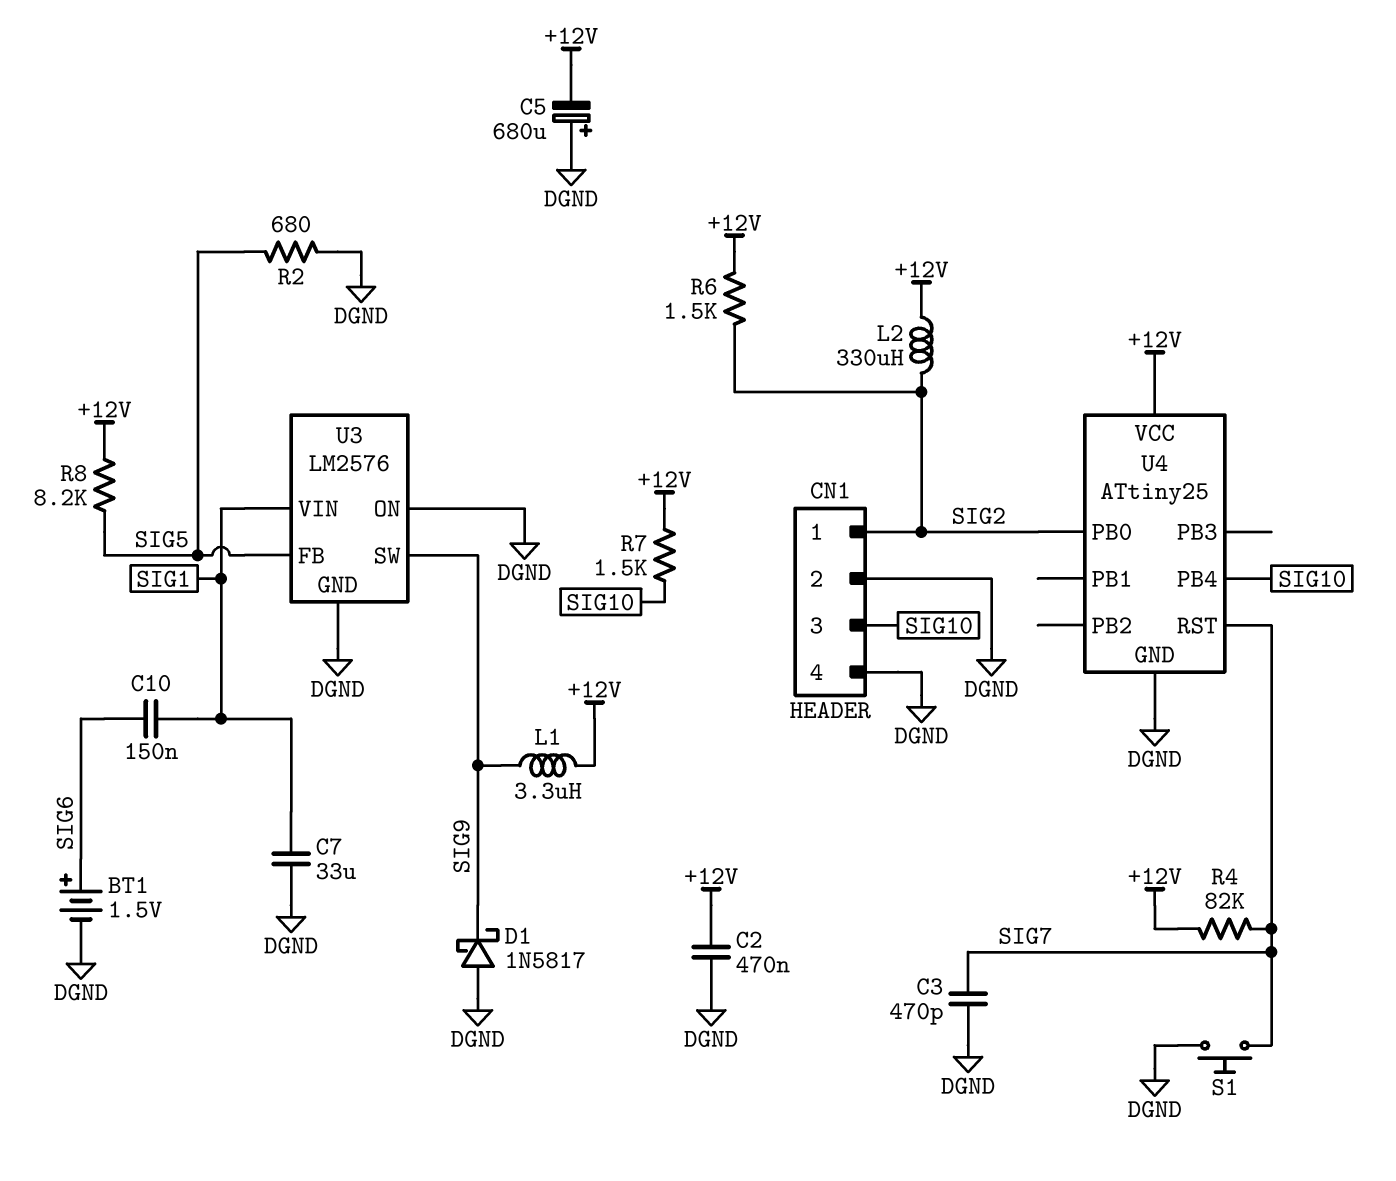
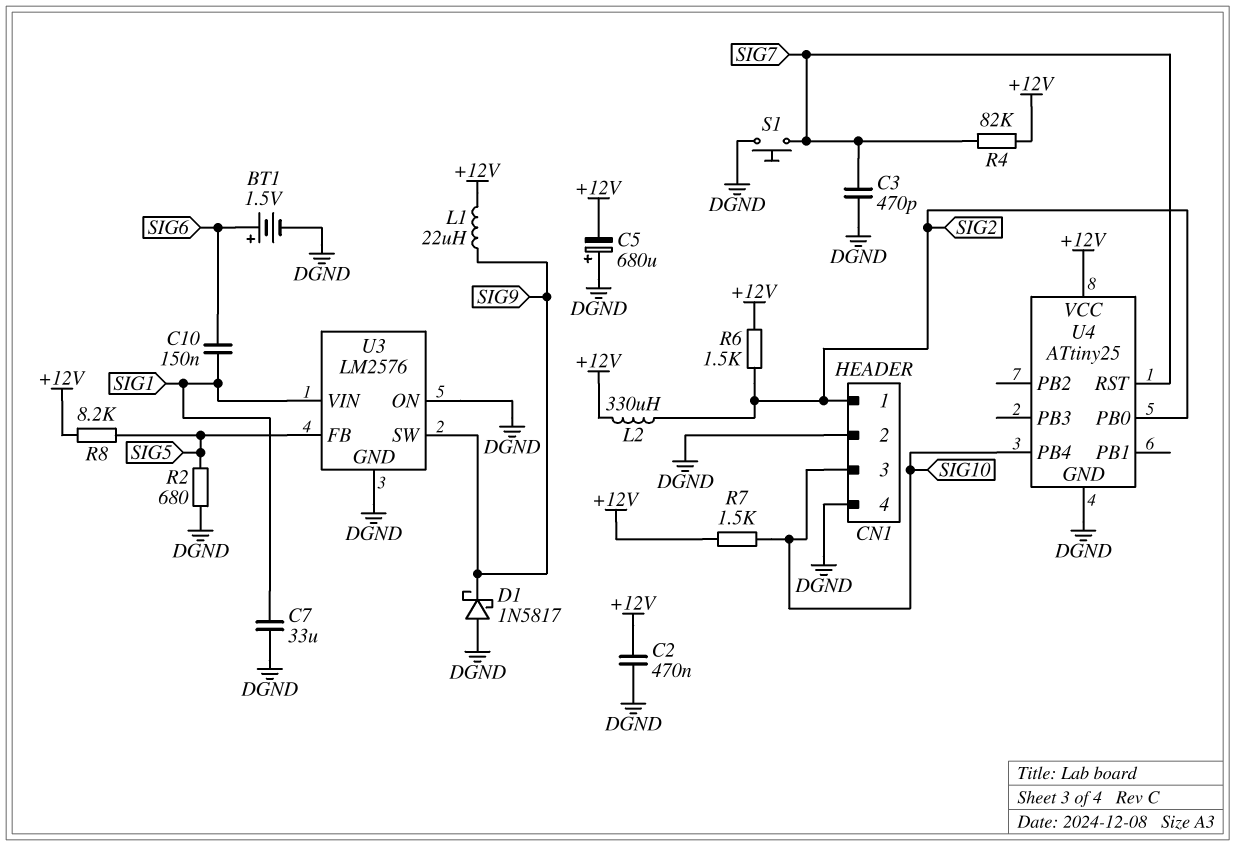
L1: 3.3uH (+12V, SIG9) -> 22uH (+12V, SIG9)

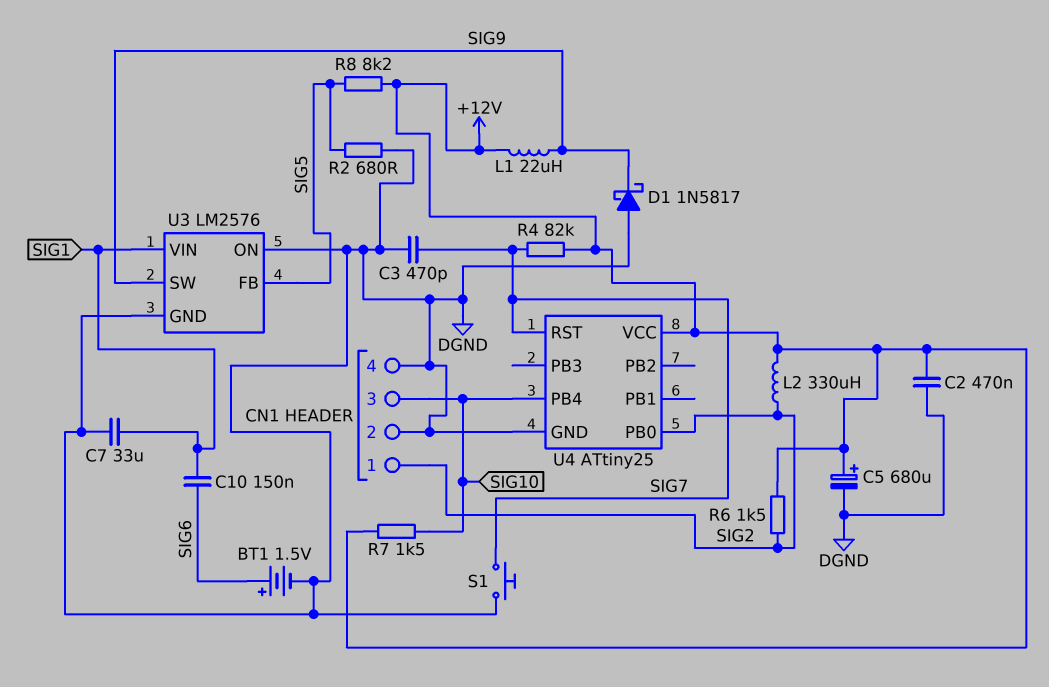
C5: 680uF (plus DGND, minus +12V) -> 680uF (plus +12V, minus DGND)

